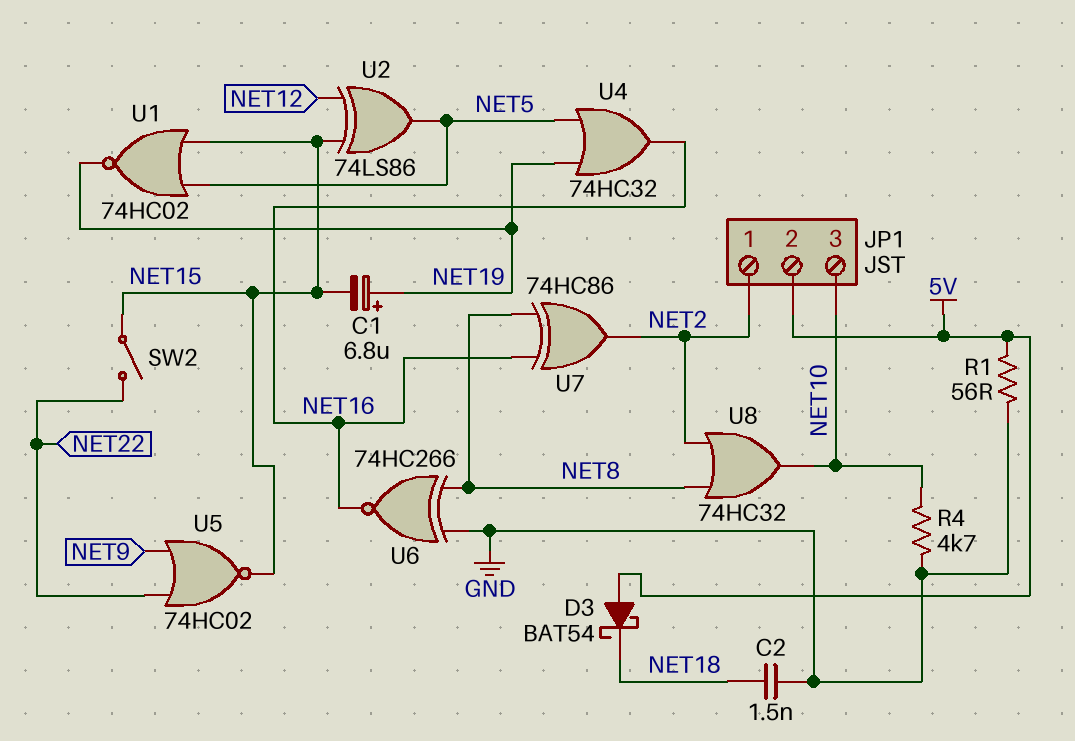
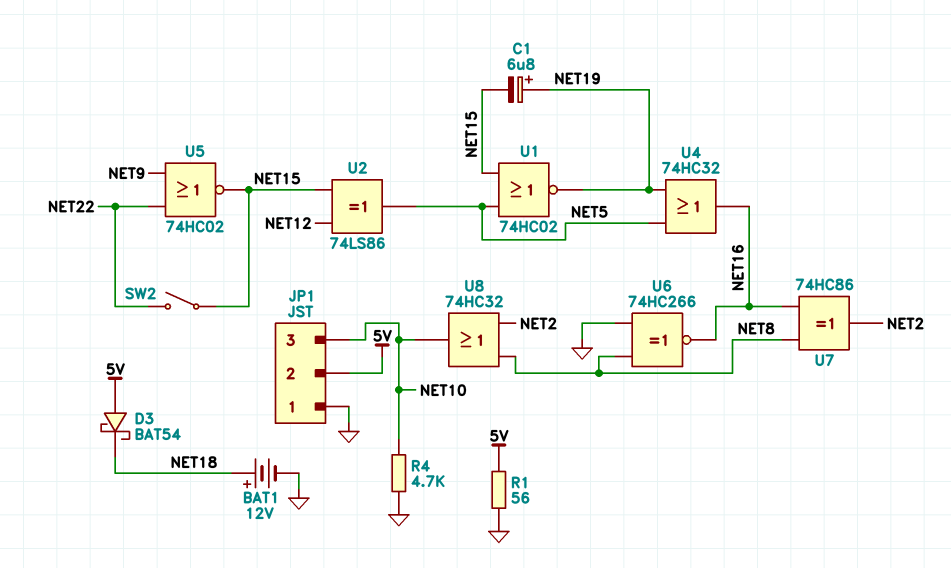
BAT1: none -> 12V (plus NET18, minus GND)
C2: 1.5nF (GND, NET18) -> none
JP1 pin 1: NET2 -> GND

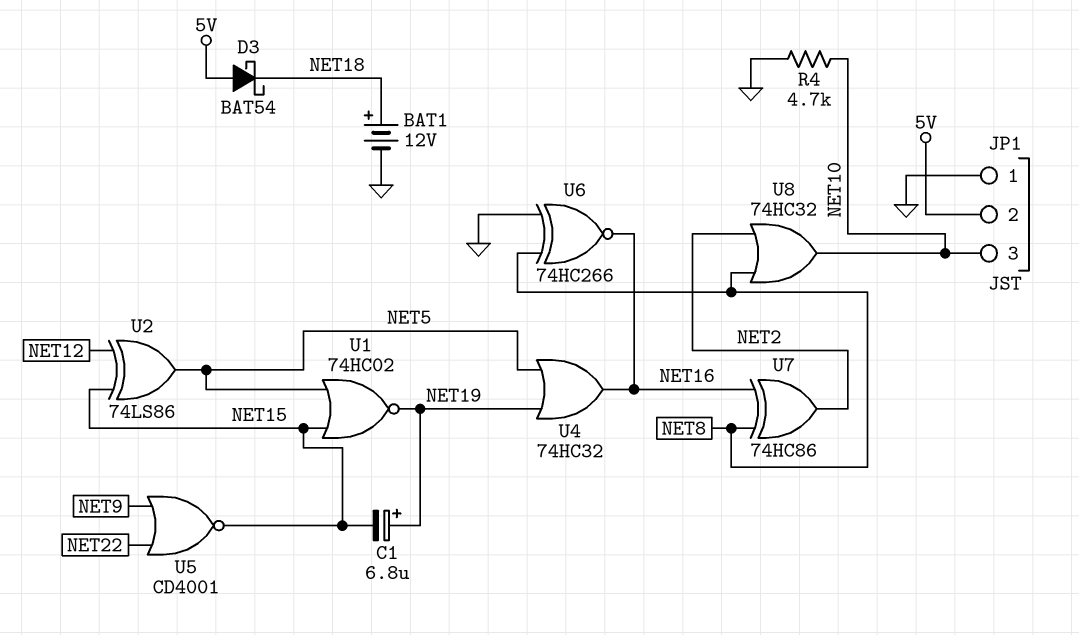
R1: 56 (5V, GND) -> none
SW2: switch (NET15, NET22) -> none
U5: NOR 74HC02 (in NET9, in NET22, out NET15) -> NOR CD4001 (in NET9, in NET22, out NET15)

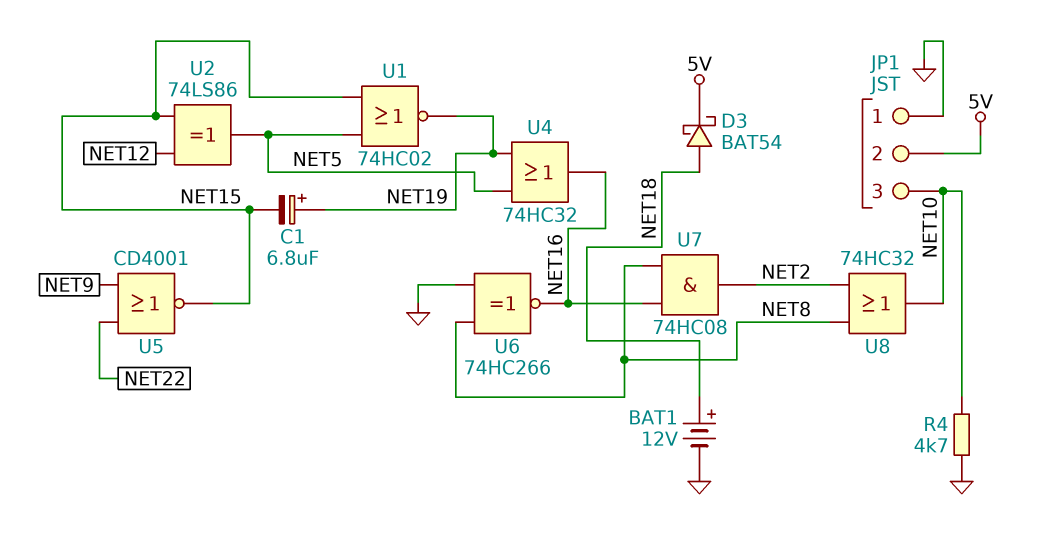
D3: schottky BAT54 (A 5V, K NET18) -> schottky BAT54 (A NET18, K 5V)
U7: XOR 74HC86 (in NET8, in NET16, out NET2) -> AND 74HC08 (in NET8, in NET16, out NET2)

